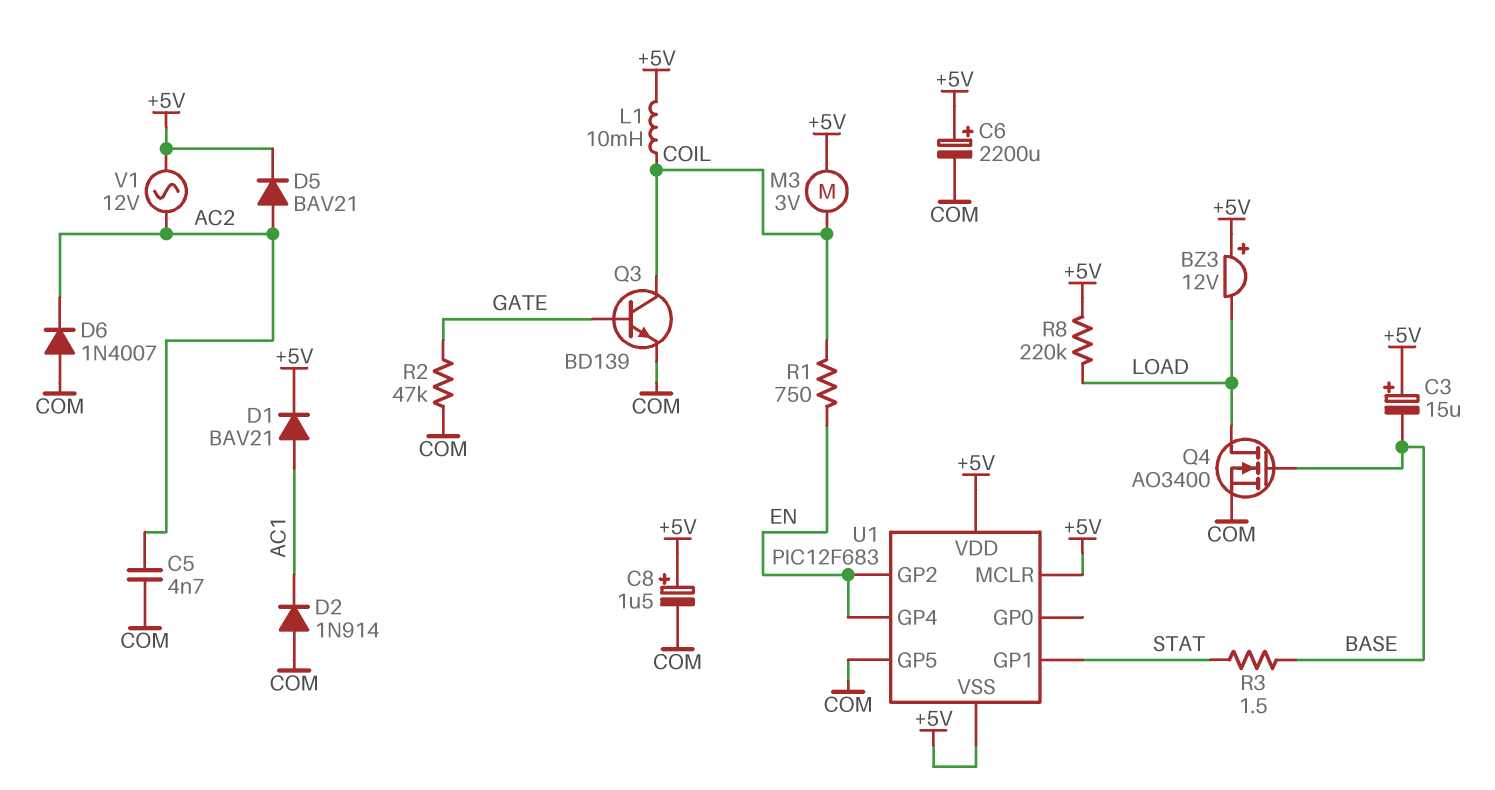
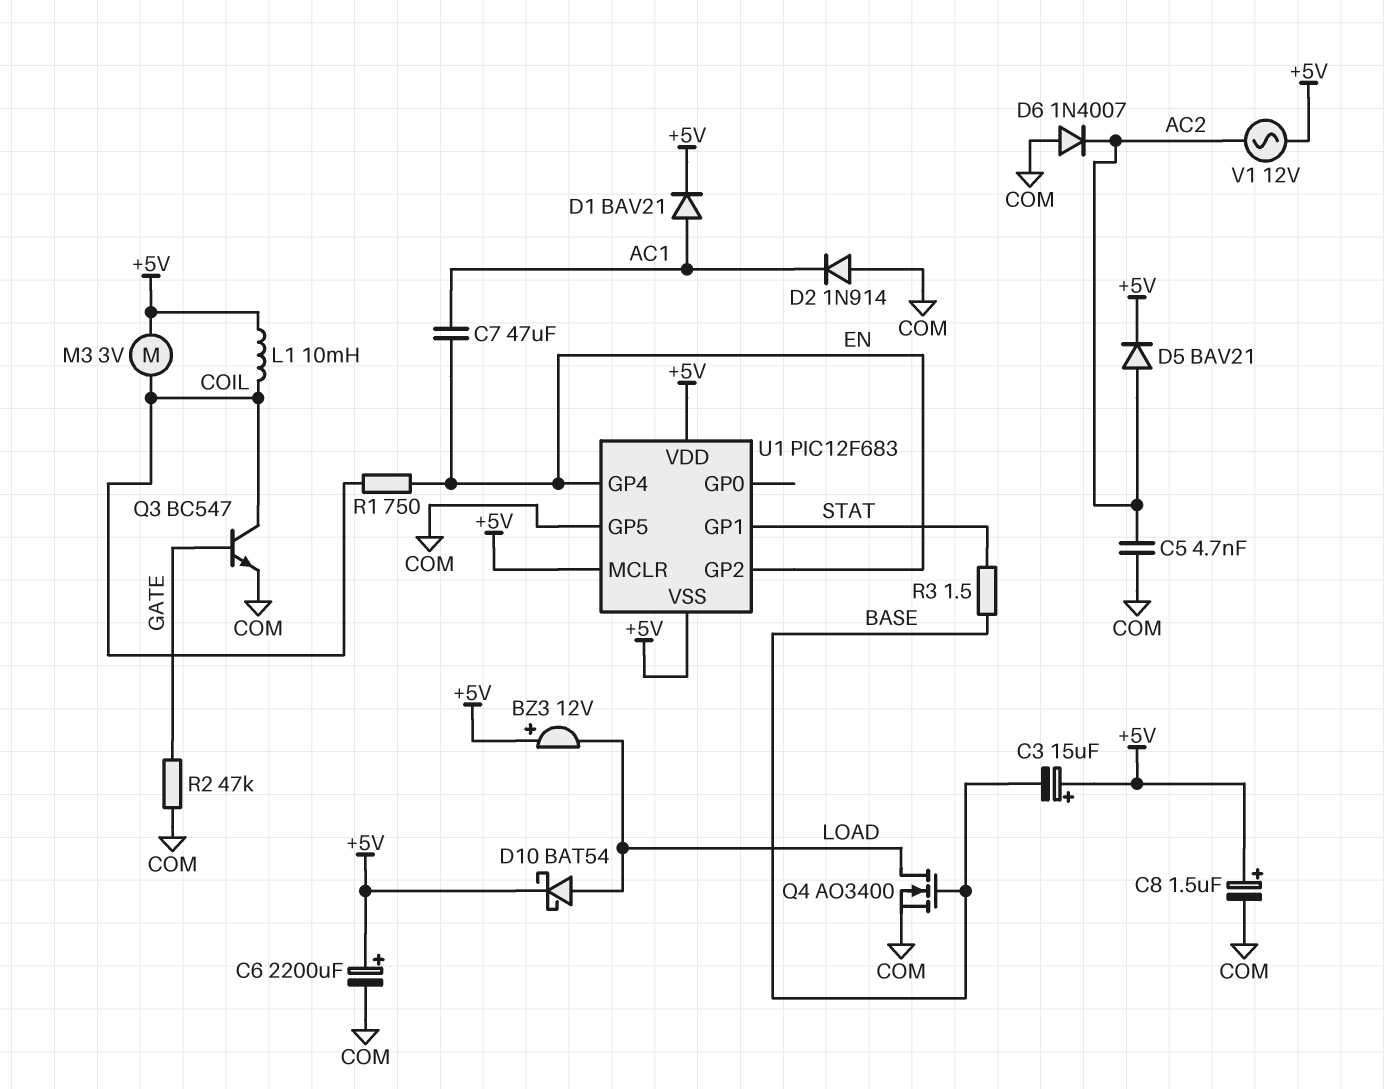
C7: none -> 47uF (AC1, EN)
D10: none -> schottky BAT54 (A LOAD, K +5V)
Q3: NPN BD139 (B GATE, C COIL, E COM) -> NPN BC547 (B GATE, C COIL, E COM)
R8: 220k (+5V, LOAD) -> none

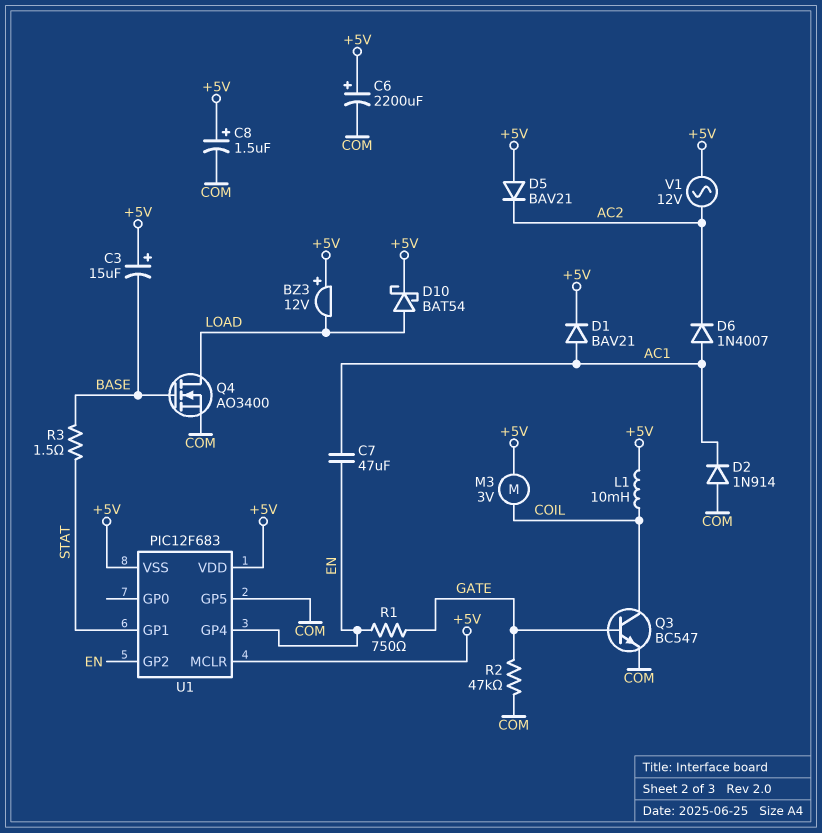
C5: 4.7nF (AC2, COM) -> none
D5: diode BAV21 (A AC2, K +5V) -> diode BAV21 (A +5V, K AC2)
D6: diode 1N4007 (A COM, K AC2) -> diode 1N4007 (A AC1, K AC2)
R1: 750 (COIL, EN) -> 750 (EN, GATE)

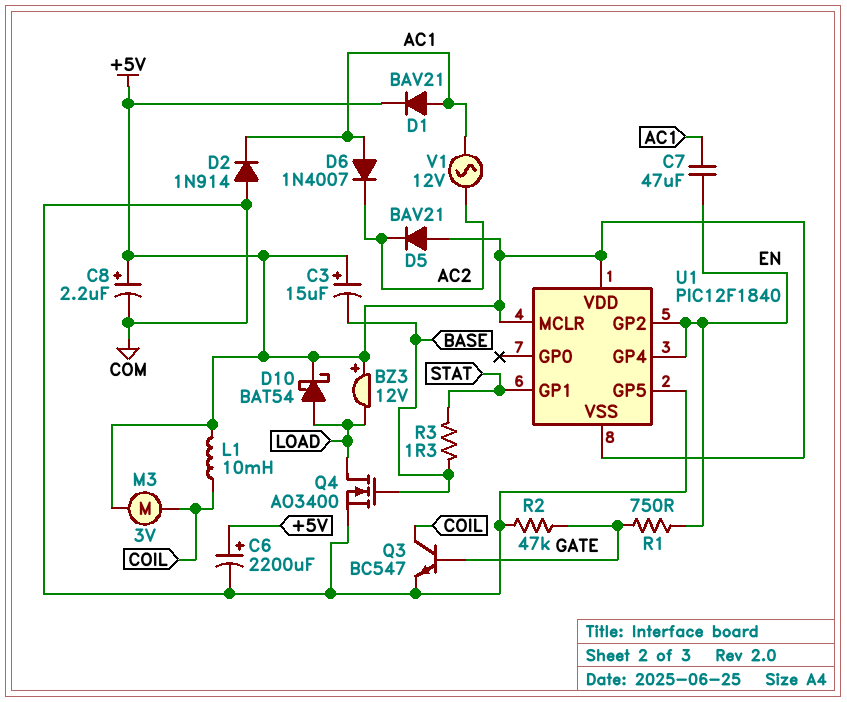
C8: 1.5uF (plus +5V, minus COM) -> 2.2uF (plus +5V, minus COM)
R3: 1.5 (BASE, STAT) -> 1.3 (BASE, STAT)
U1: PIC12F683 -> PIC12F1840
V1: AC 12V (+5V, AC2) -> AC 12V (AC1, AC2)

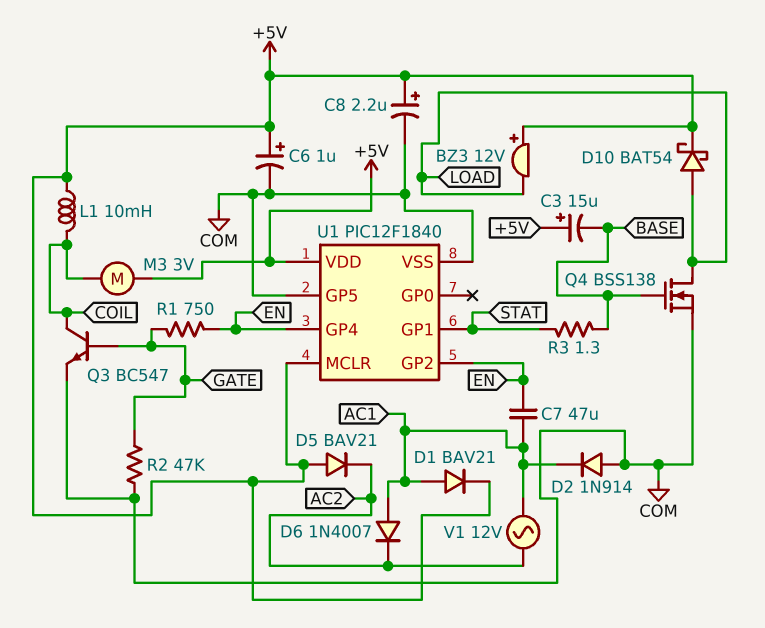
C6: 2200uF (plus +5V, minus COM) -> 1uF (plus +5V, minus COM)
Q4: NMOS AO3400 (G BASE, D LOAD, S COM) -> NMOS BSS138 (G BASE, D LOAD, S COM)
U1 pin VSS: +5V -> COM

